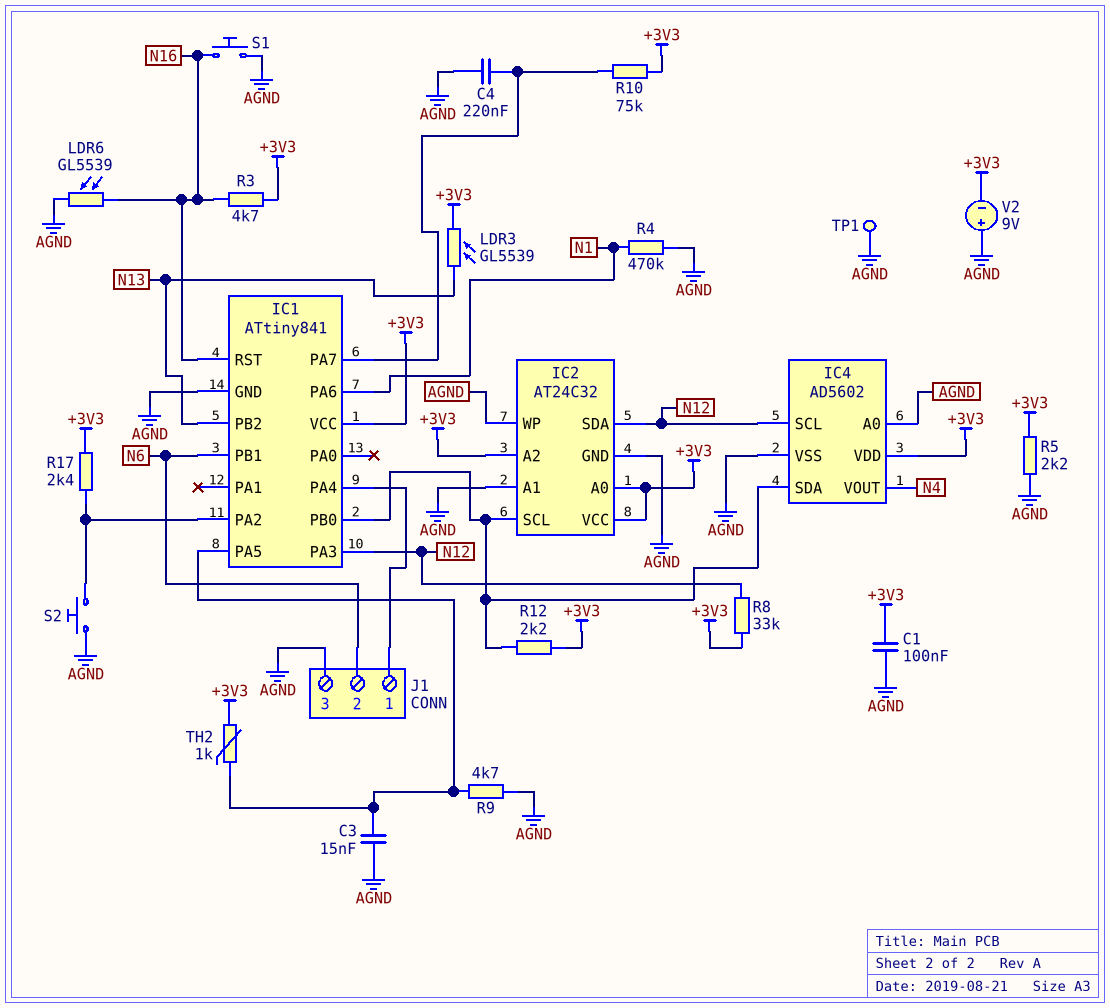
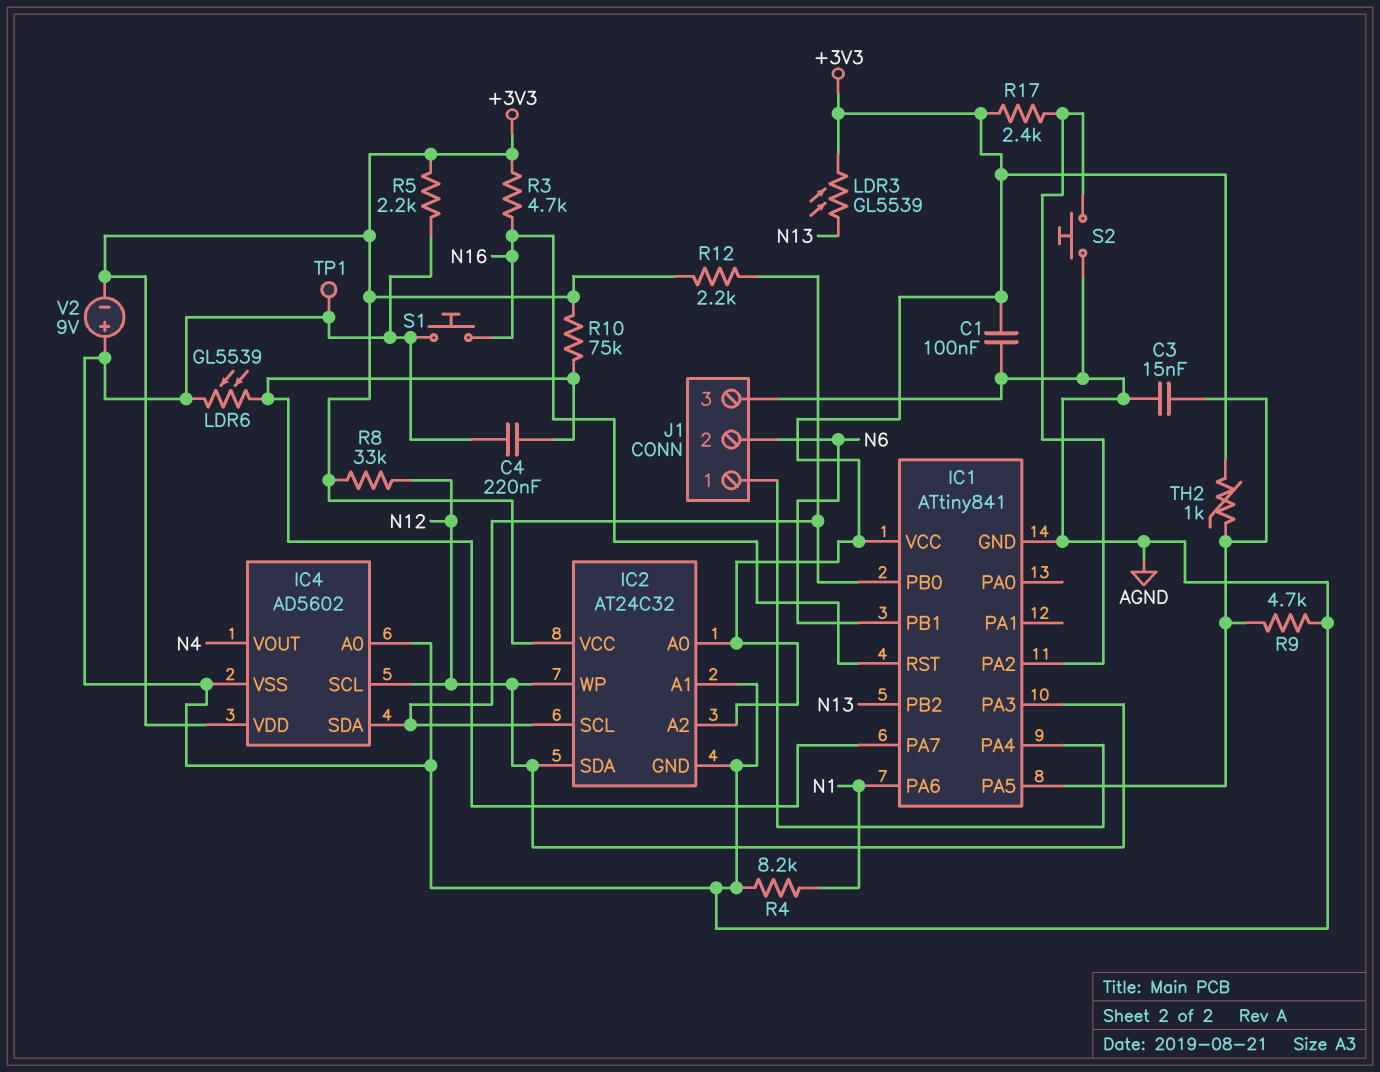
IC2 pin WP: AGND -> N12
LDR6: GL5539 (AGND, N16) -> GL5539 (AGND, IC1/PA7)
R4: 470k (AGND, N1) -> 8.2k (AGND, N1)

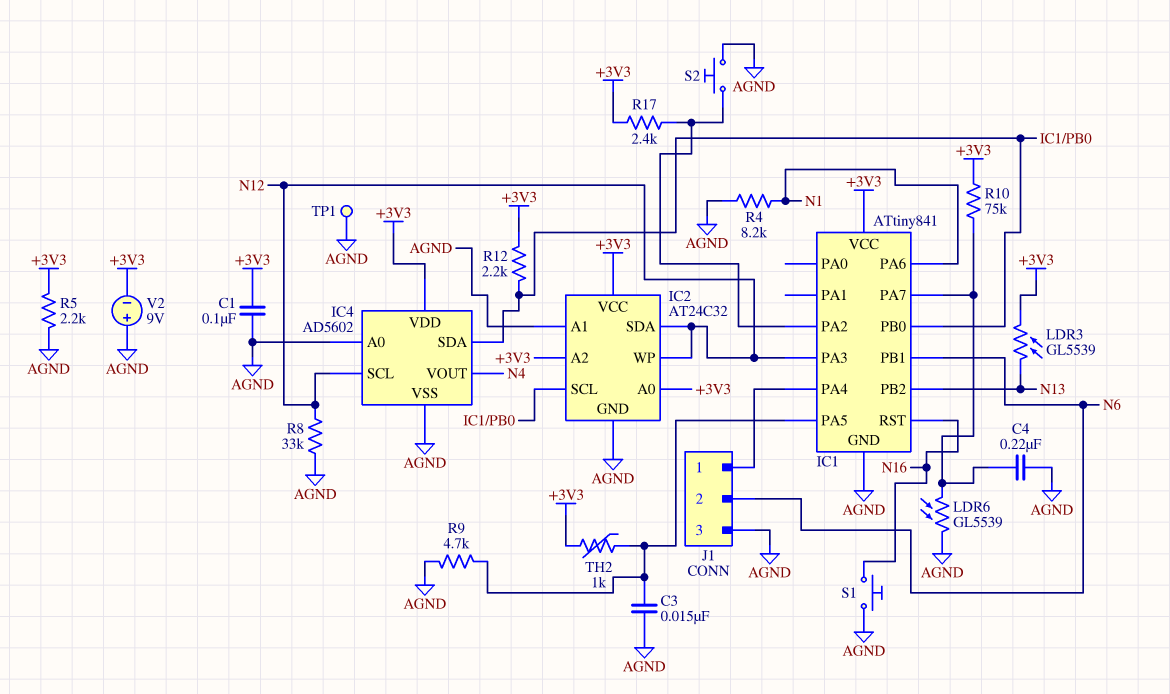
R3: 4.7k (+3V3, N16) -> none
R8: 33k (+3V3, N12) -> 33k (AGND, N12)

